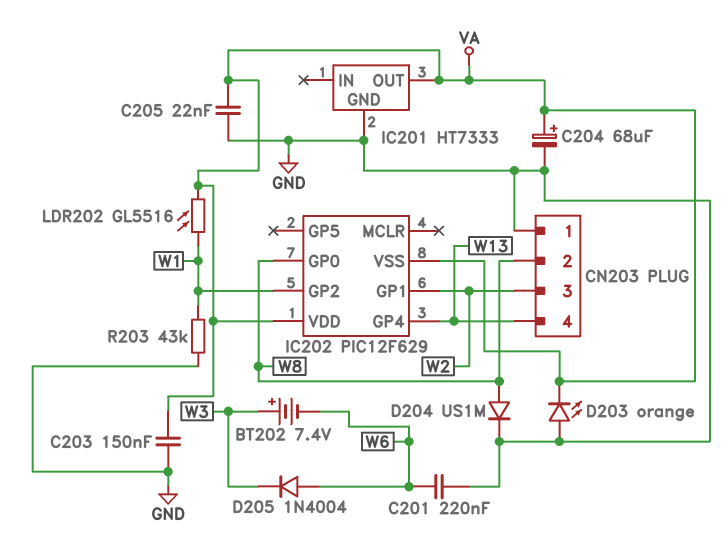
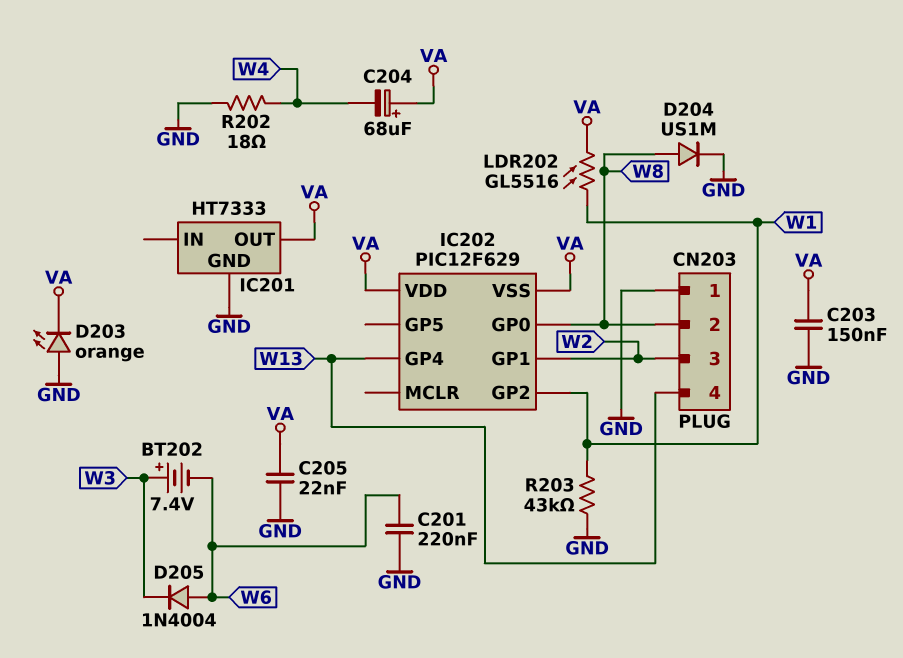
C204: 68uF (plus VA, minus GND) -> 68uF (plus VA, minus W4)
R202: none -> 18 (GND, W4)

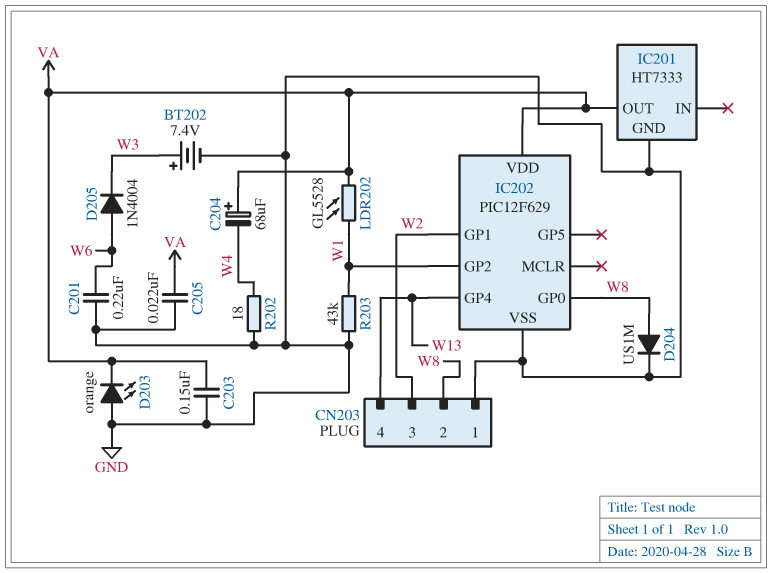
BT202: 7.4V (plus W3, minus W6) -> 7.4V (plus W3, minus GND)
IC202 pin VSS: VA -> GND
LDR202: GL5516 (VA, W1) -> GL5528 (VA, W1)

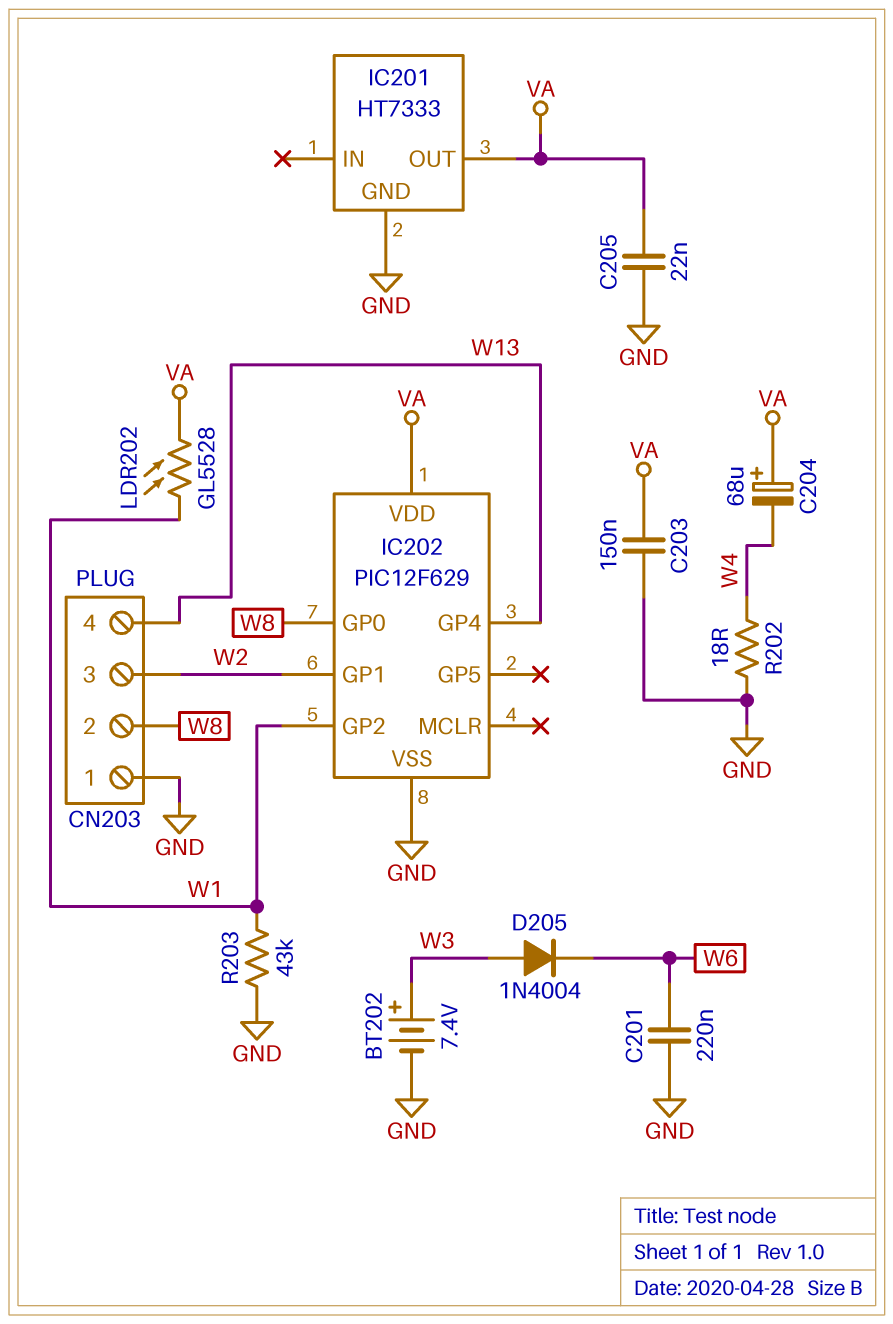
D203: LED orange (A GND, K VA) -> none
D204: diode US1M (A W8, K GND) -> none
D205: diode 1N4004 (A W6, K W3) -> diode 1N4004 (A W3, K W6)

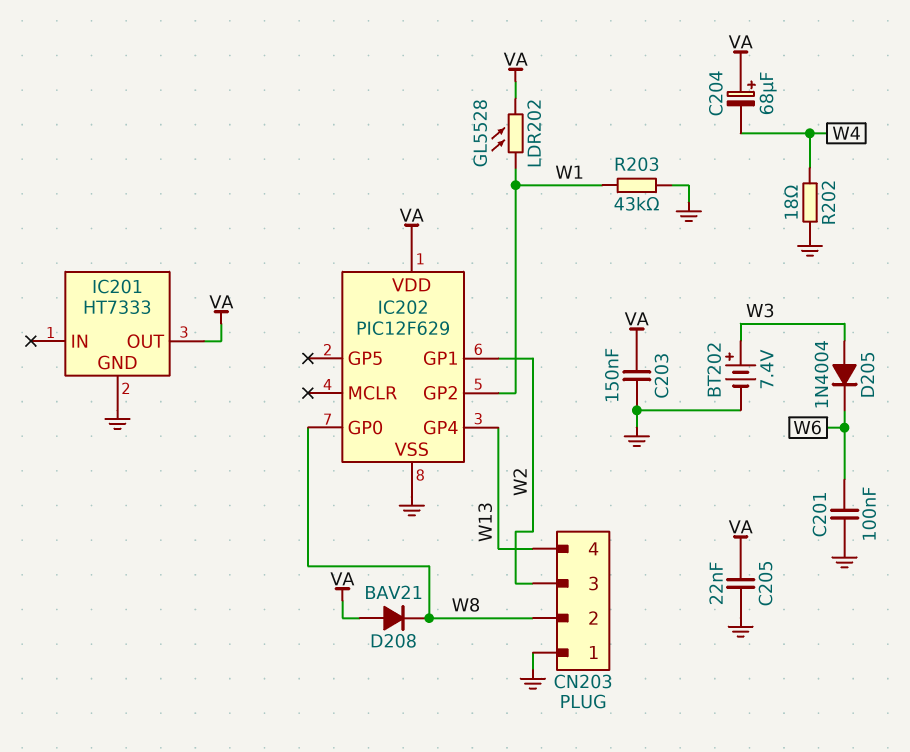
C201: 220nF (GND, W6) -> 100nF (GND, W6)
D208: none -> diode BAV21 (A VA, K W8)

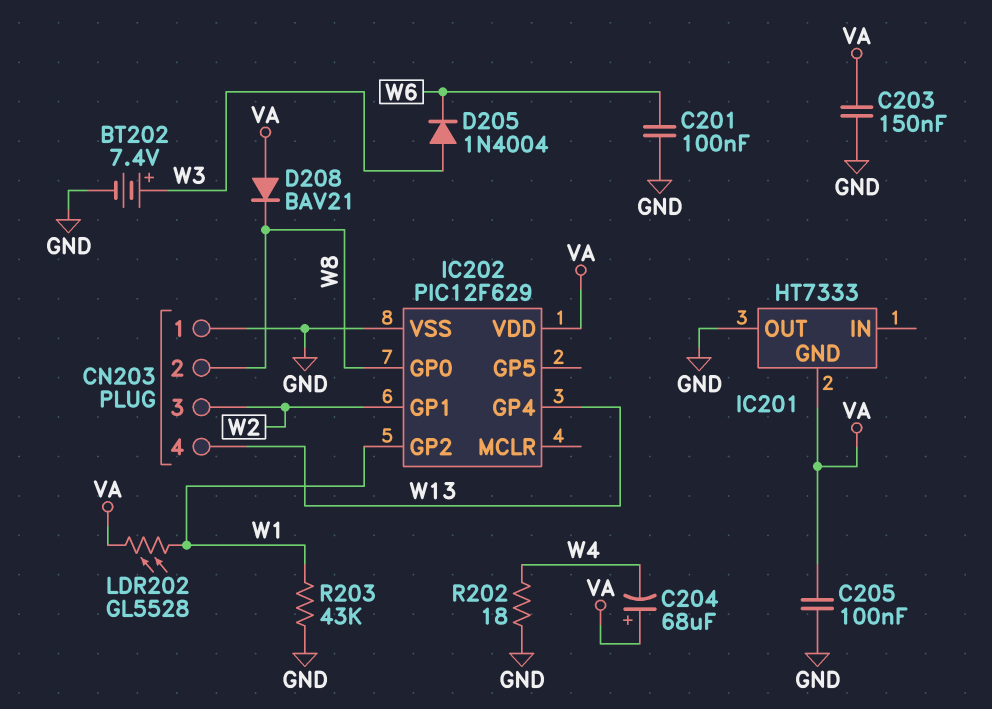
C205: 22nF (GND, VA) -> 100nF (GND, VA)
IC201 pin GND: GND -> VA
IC201 pin OUT: VA -> GND

